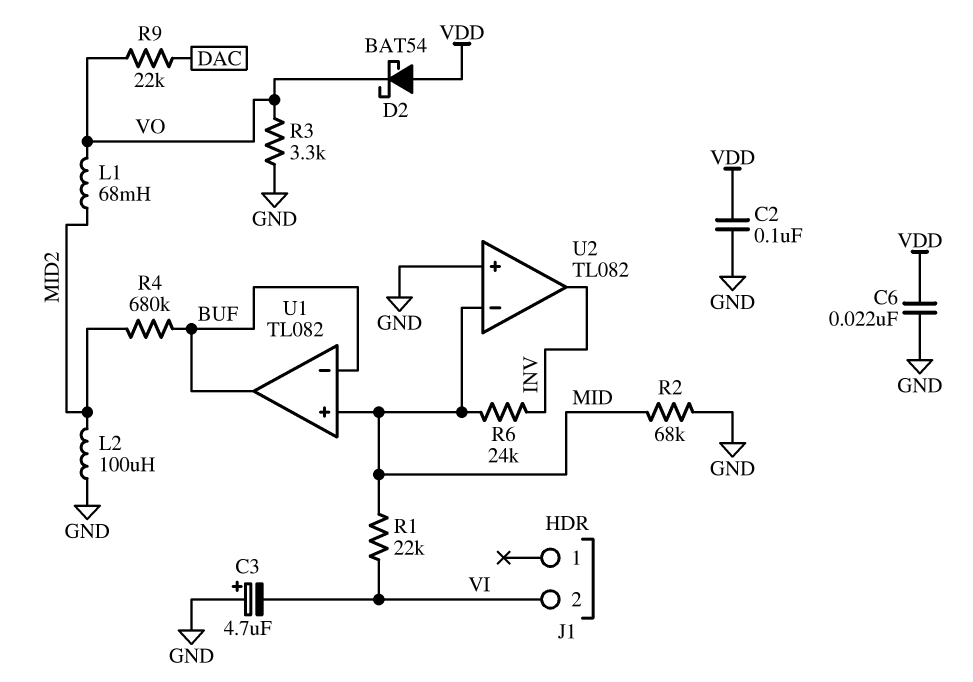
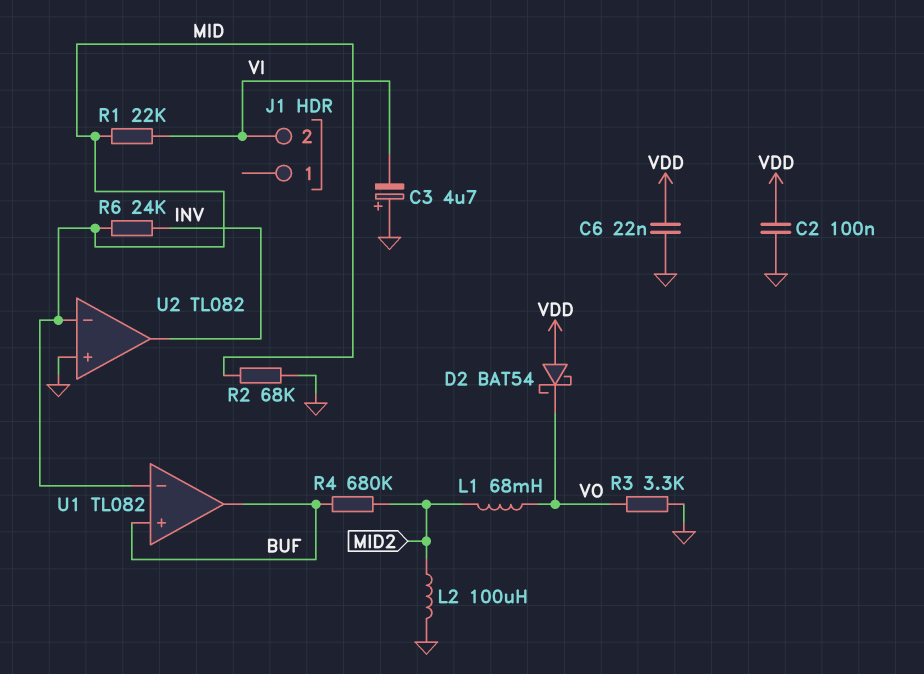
R9: 22k (DAC, VO) -> none
U1 pin in+: MID -> BUF
U1 pin in-: BUF -> MID

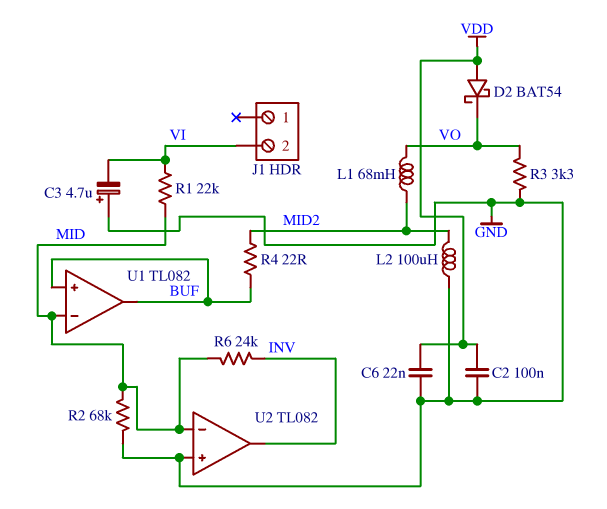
R4: 680k (BUF, MID2) -> 22 (BUF, MID2)

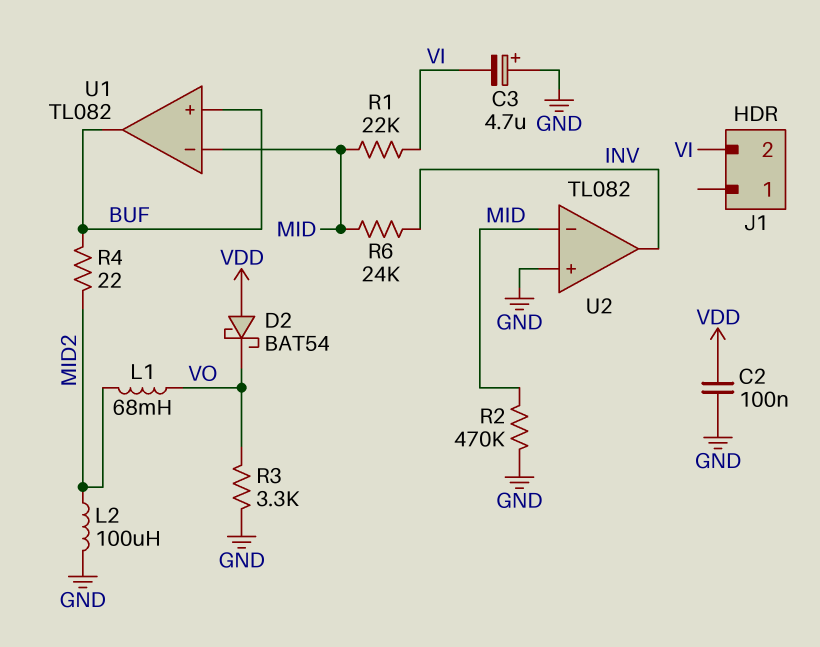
C6: 22nF (GND, VDD) -> none
R2: 68k (GND, MID) -> 470k (GND, MID)

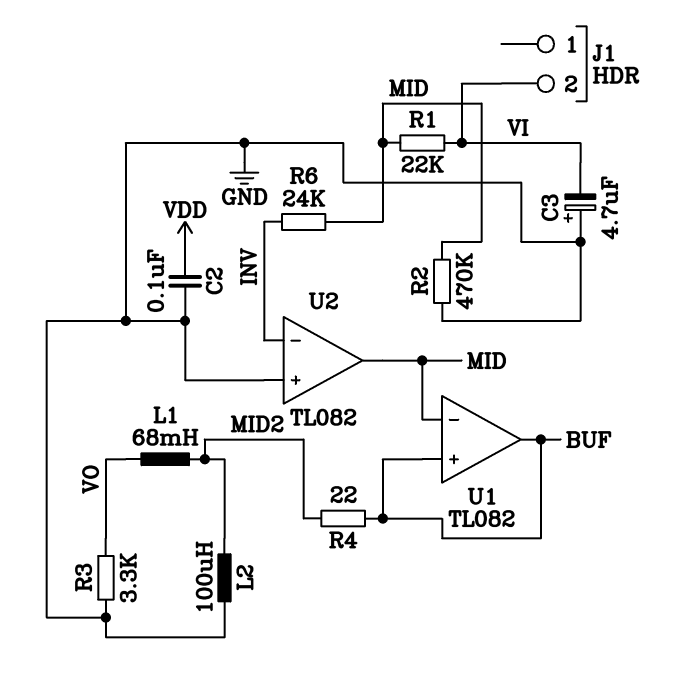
D2: schottky BAT54 (A VDD, K VO) -> none
U2 pin in-: MID -> INV
U2 pin out: INV -> MID

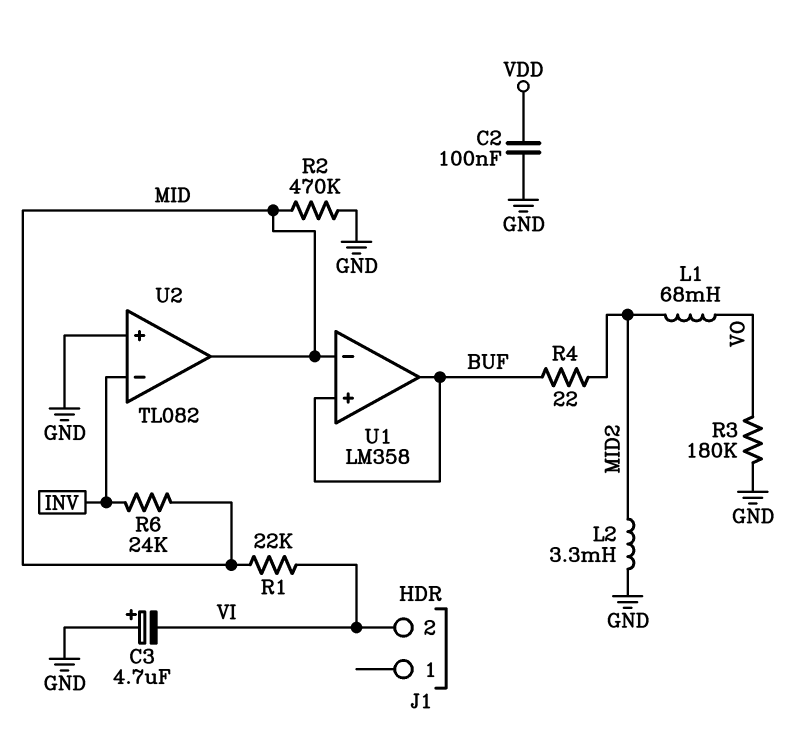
L2: 100uH (GND, MID2) -> 3.3mH (GND, MID2)
R3: 3.3k (GND, VO) -> 180k (GND, VO)
U1: TL082 -> LM358

